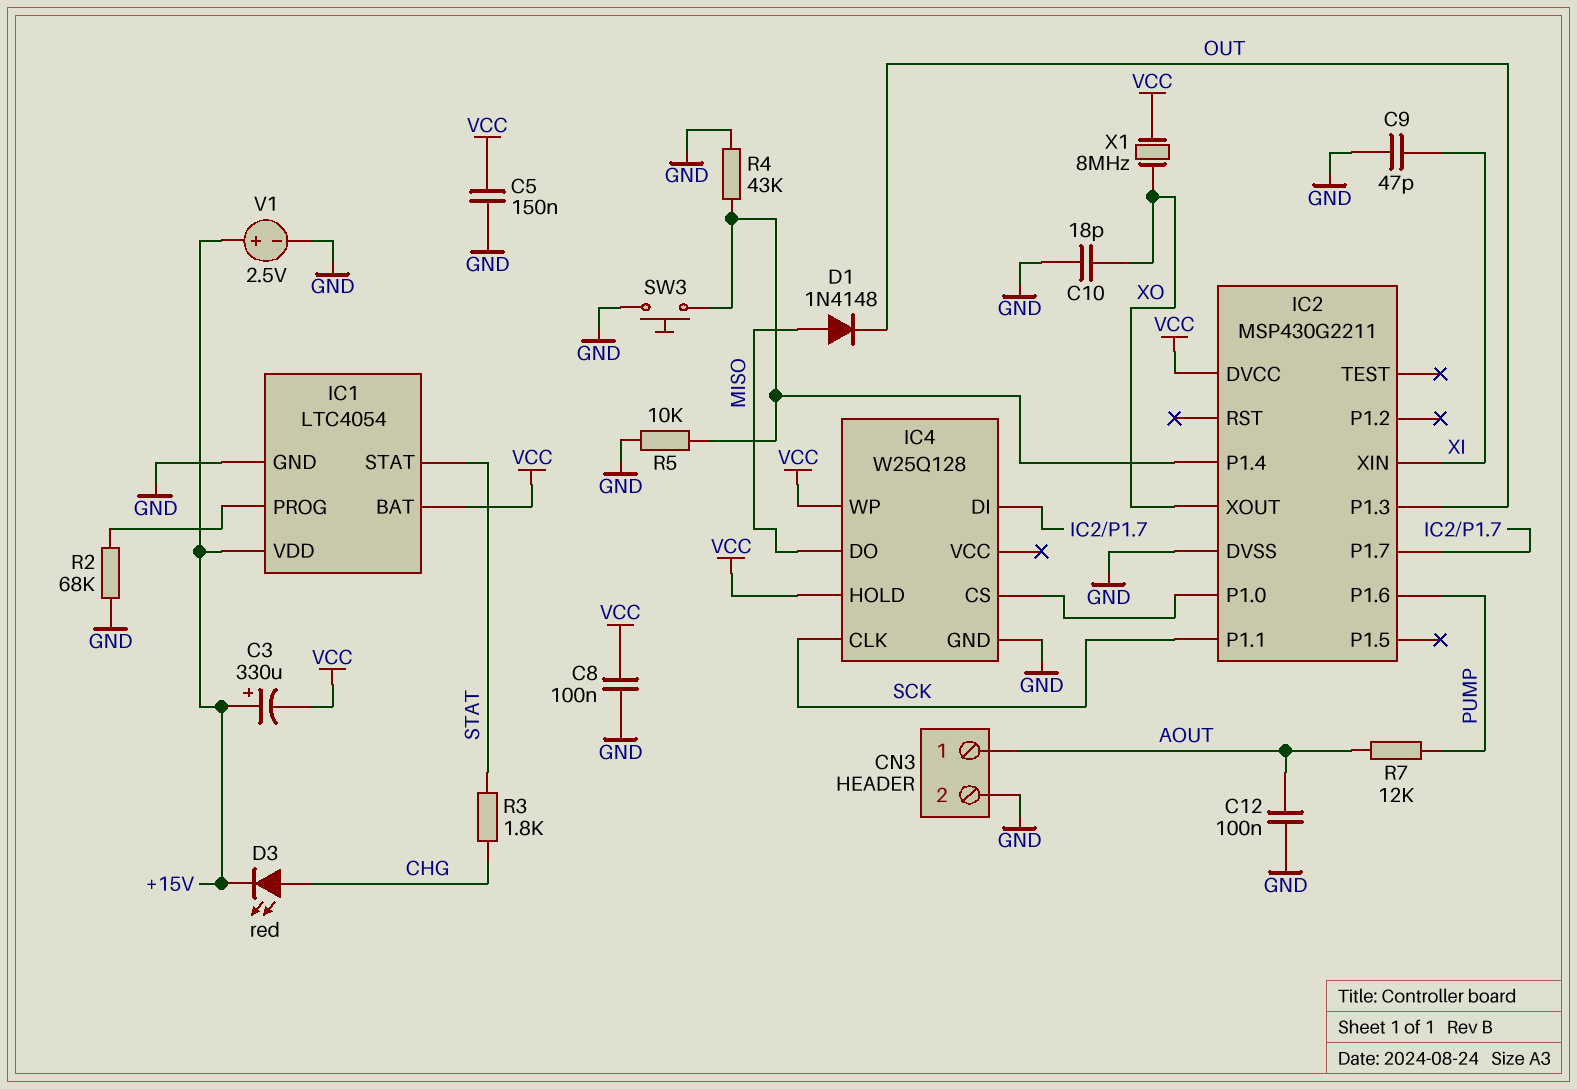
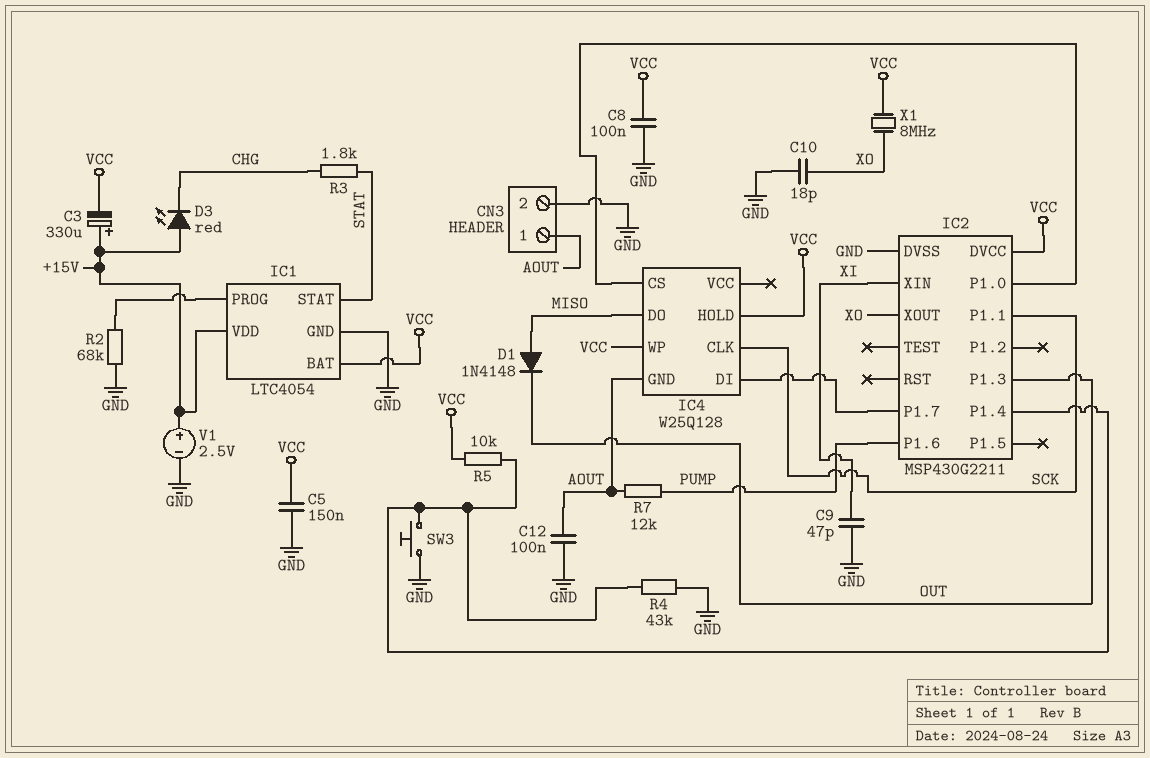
D3: LED red (A CHG, K +15V) -> LED red (A +15V, K CHG)
IC4 pin GND: GND -> AOUT
R5: 10k (GND, IC2/P1.4) -> 10k (IC2/P1.4, VCC)

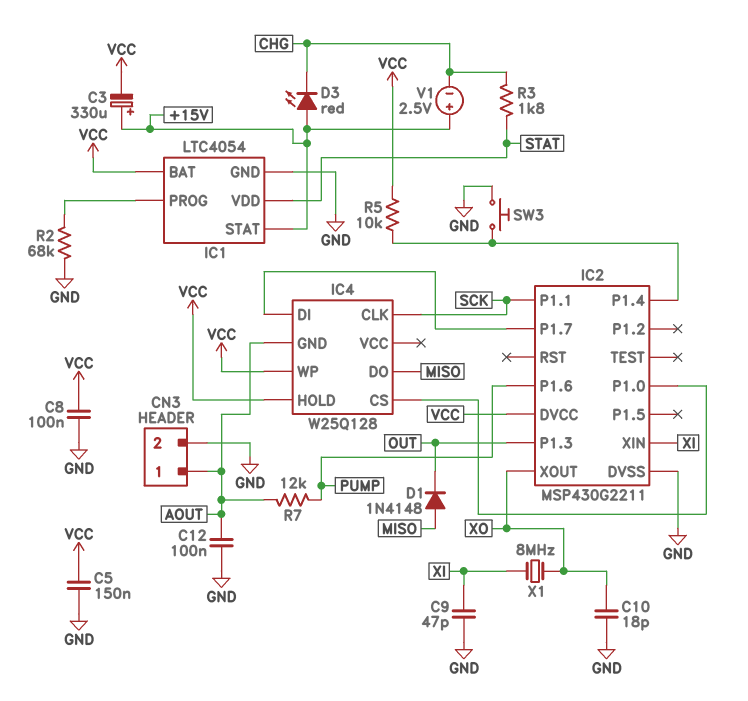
IC1 pin STAT: STAT -> +15V
IC1 pin VDD: +15V -> STAT
R4: 43k (GND, IC2/P1.4) -> none
V1: 2.5V (plus +15V, minus GND) -> 2.5V (plus +15V, minus CHG)
X1: 8MHz (VCC, XO) -> 8MHz (XI, XO)

